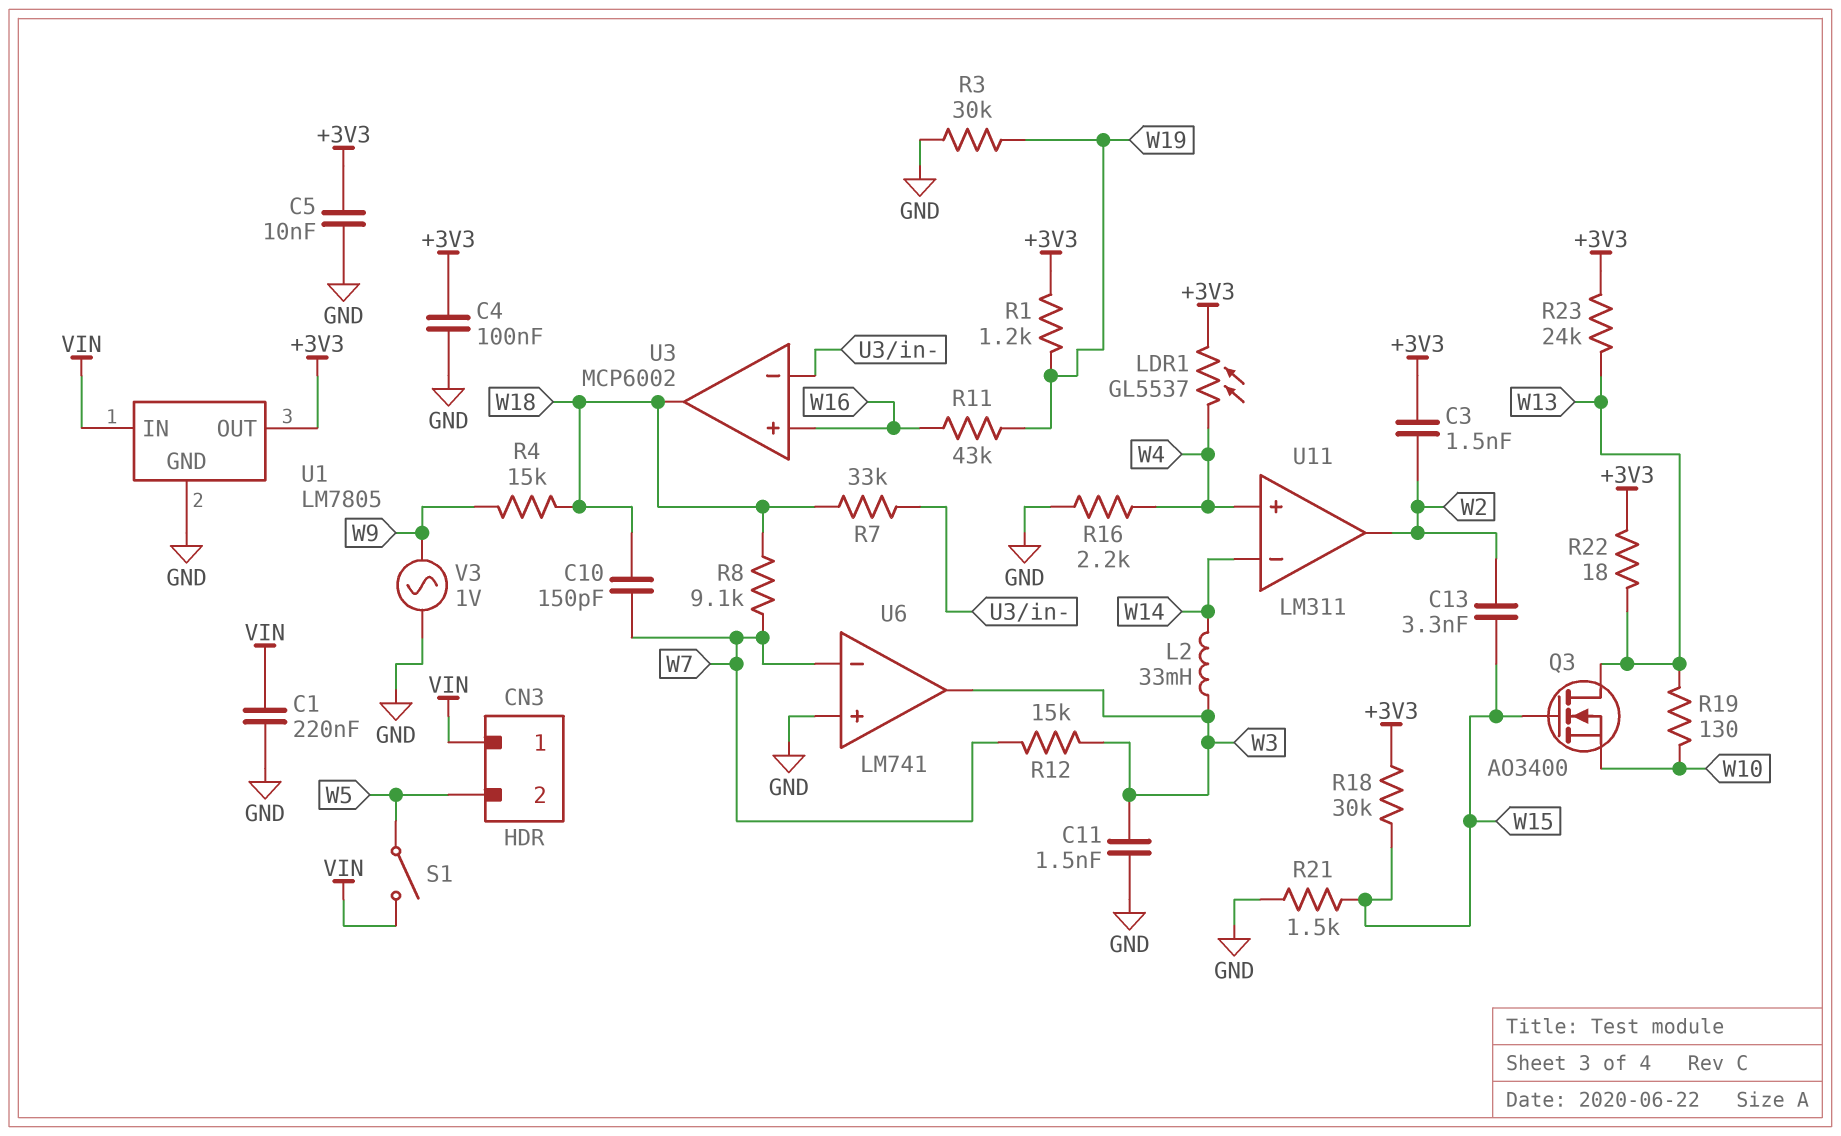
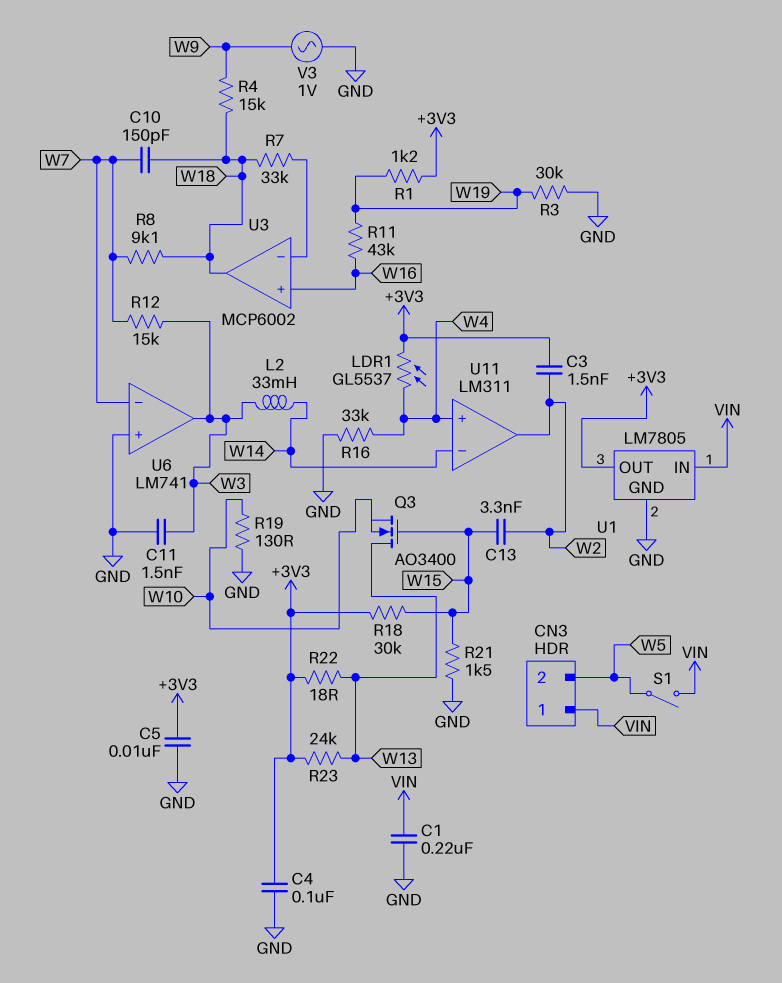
R16: 2.2k (GND, W4) -> 33k (GND, W4)
R19: 130 (W10, W13) -> 130 (GND, W10)

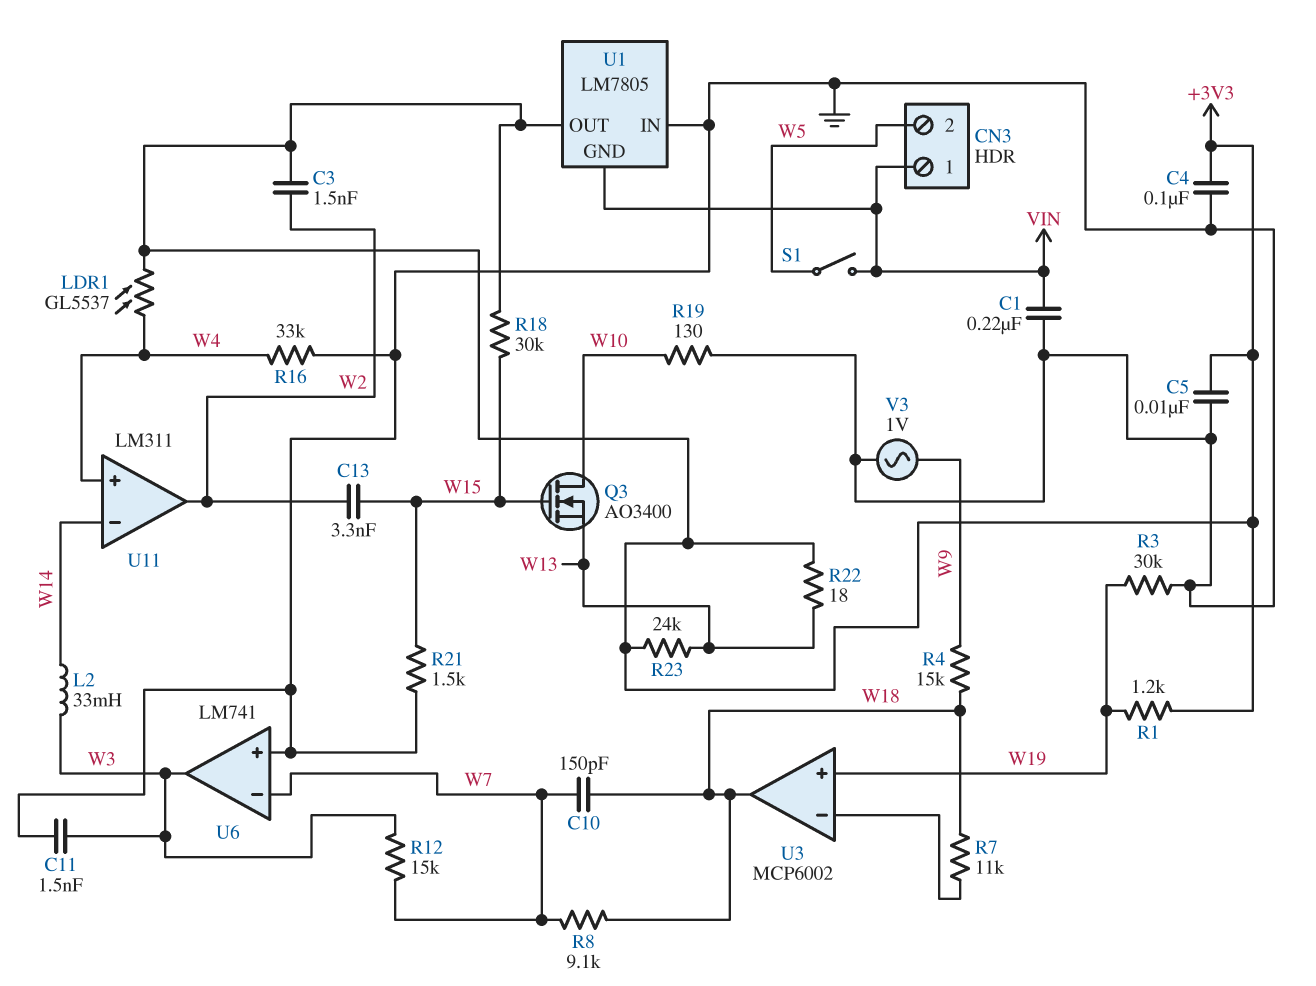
Q3: NMOS AO3400 (G W15, D W13, S W10) -> NMOS AO3400 (G W15, D W10, S W13)
R7: 33k (U3/in-, W18) -> 11k (U3/in-, W18)
R11: 43k (W16, W19) -> none
U1 pin GND: GND -> VIN
U1 pin IN: VIN -> GND
U3 pin in+: W16 -> W19

